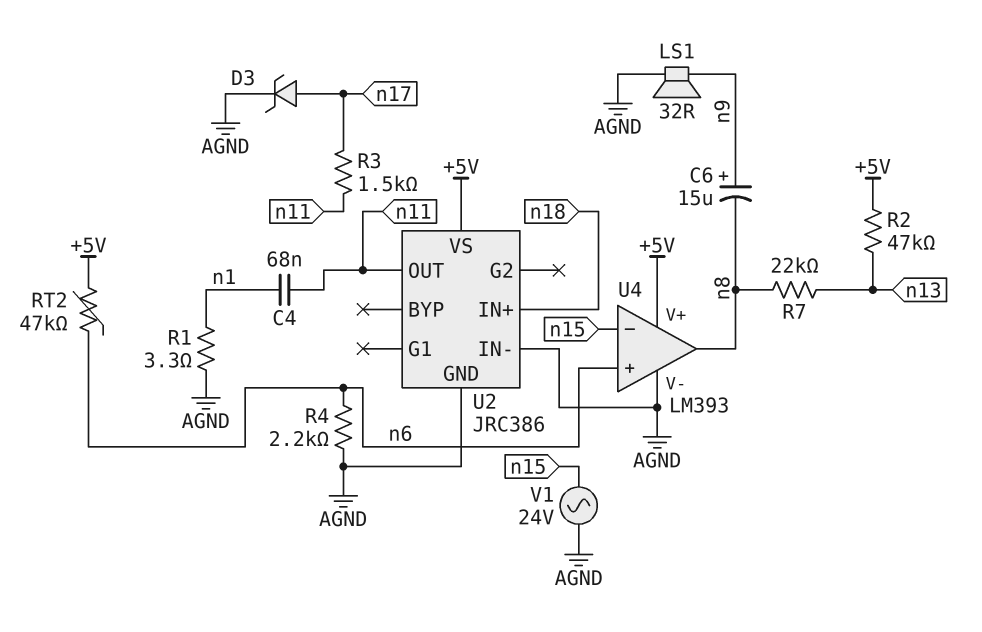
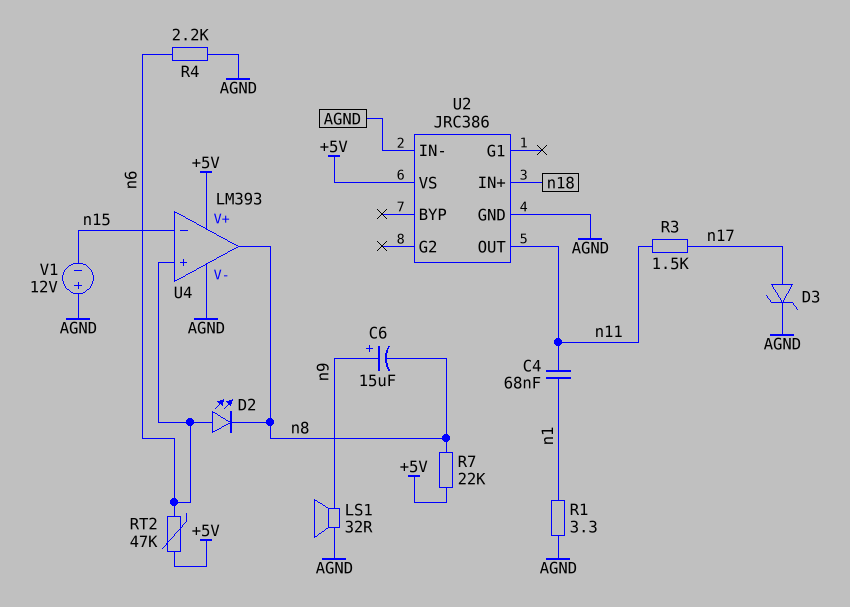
D2: none -> LED (A n6, K n8)
R2: 47k (+5V, n13) -> none
R7: 22k (n8, n13) -> 22k (+5V, n8)
V1: AC 24V (AGND, n15) -> 12V (plus AGND, minus n15)

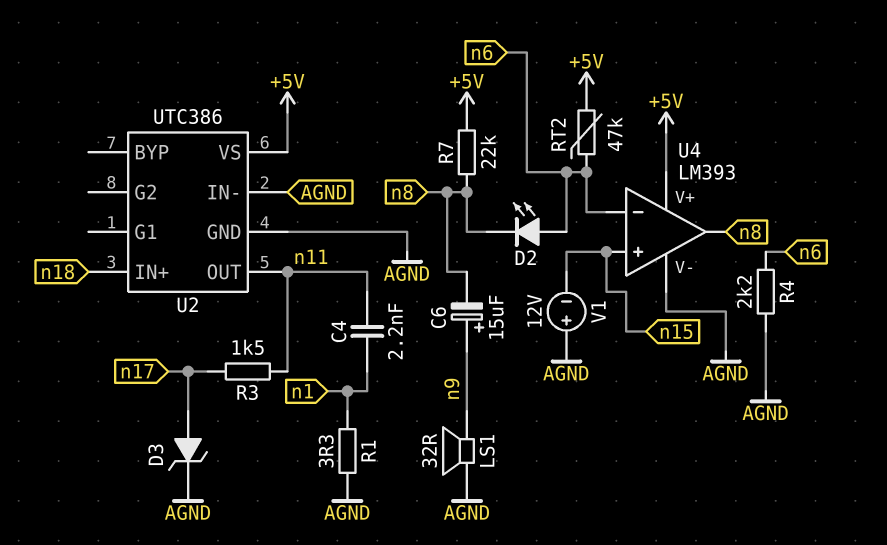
C4: 68nF (n1, n11) -> 2.2nF (n1, n11)
U2: JRC386 -> UTC386
U4 pin in+: n6 -> n15
U4 pin in-: n15 -> n6

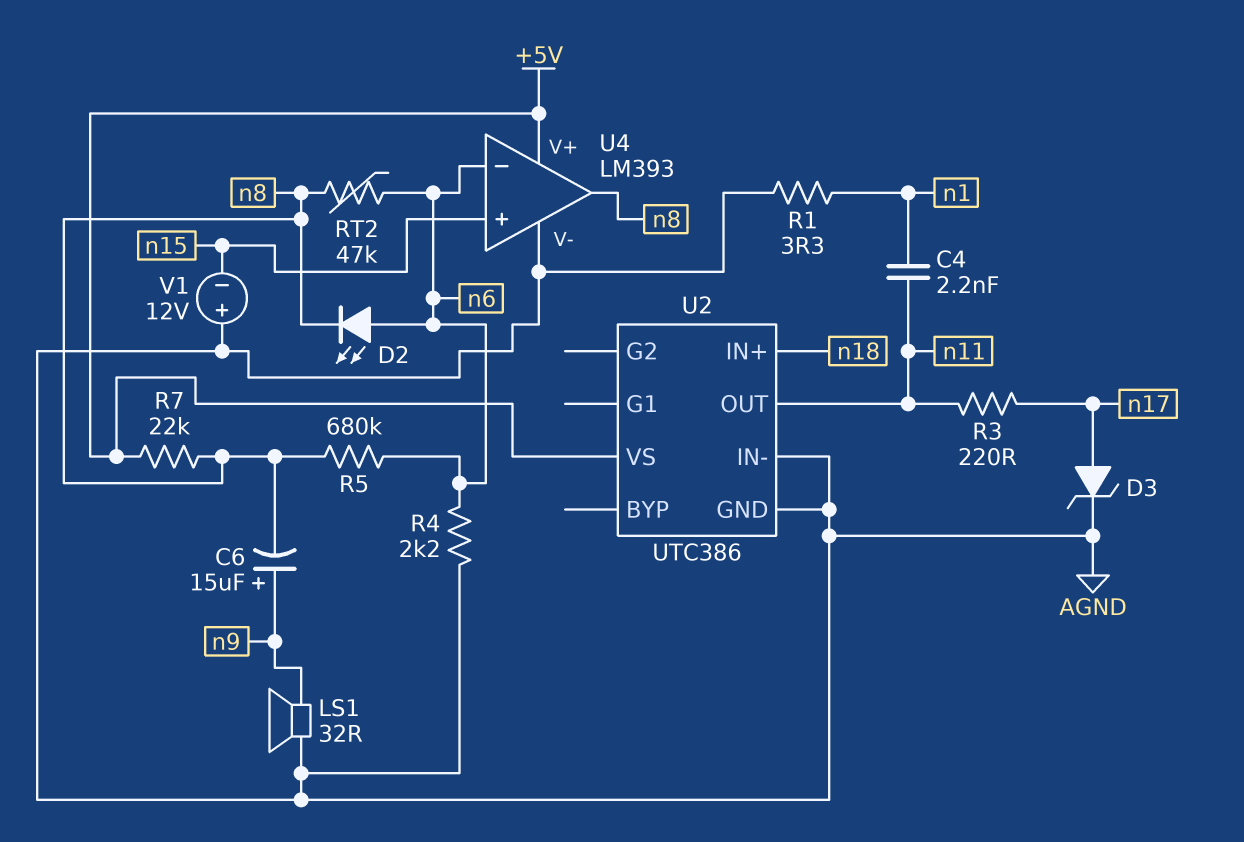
R3: 1.5k (n11, n17) -> 220 (n11, n17)
R5: none -> 680k (n6, n8)
RT2: 47k (+5V, n6) -> 47k (n6, n8)

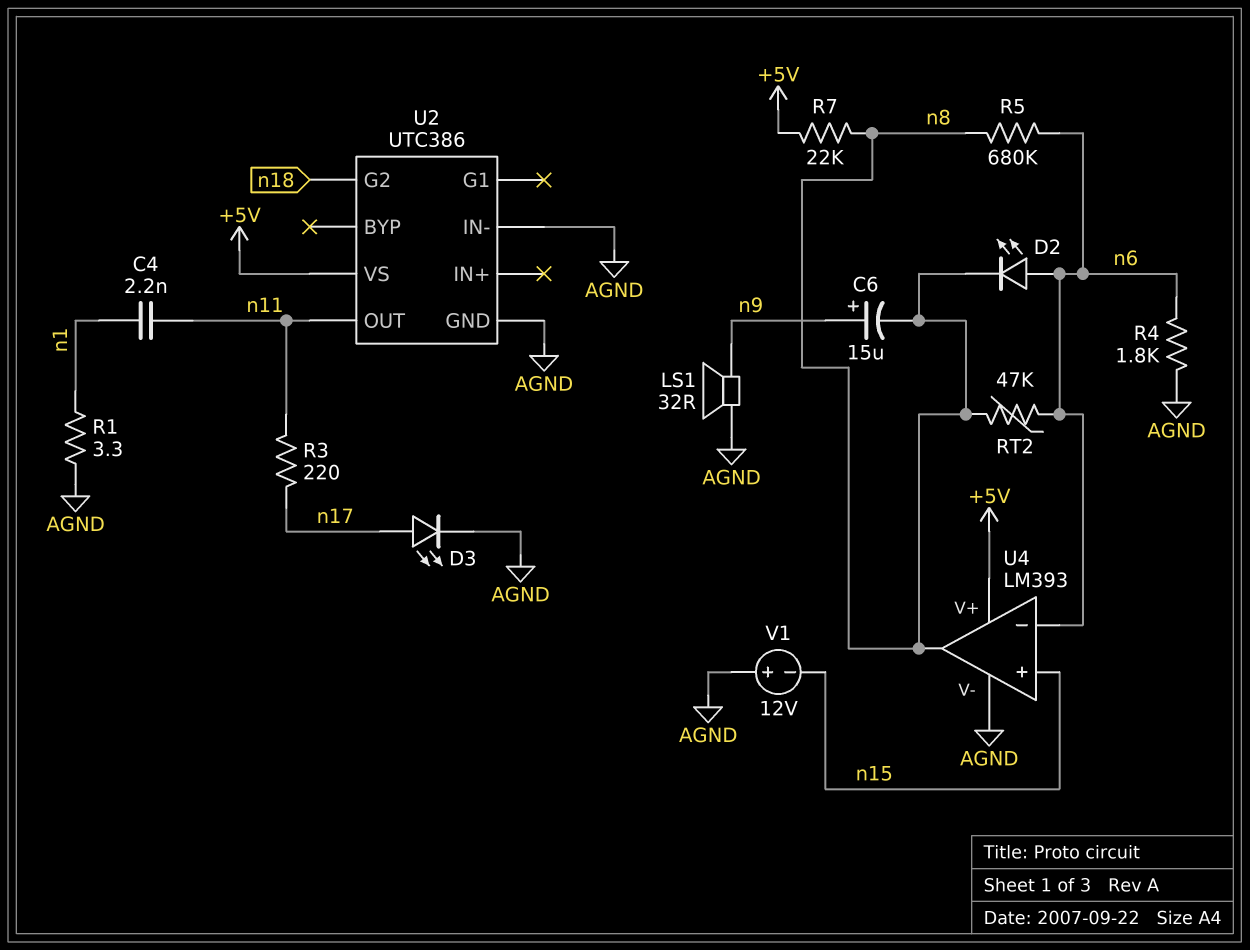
D3: zener (A n17, K AGND) -> LED (A n17, K AGND)
R4: 2.2k (AGND, n6) -> 1.8k (AGND, n6)
U2 pin G2: none -> n18
U2 pin IN+: n18 -> none

